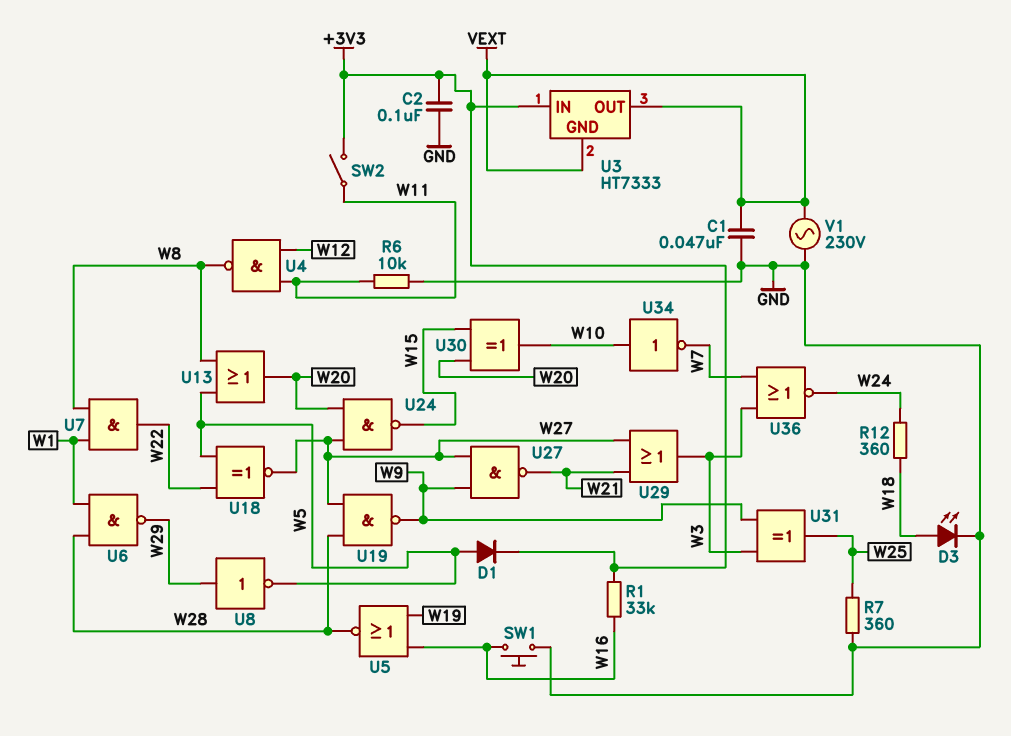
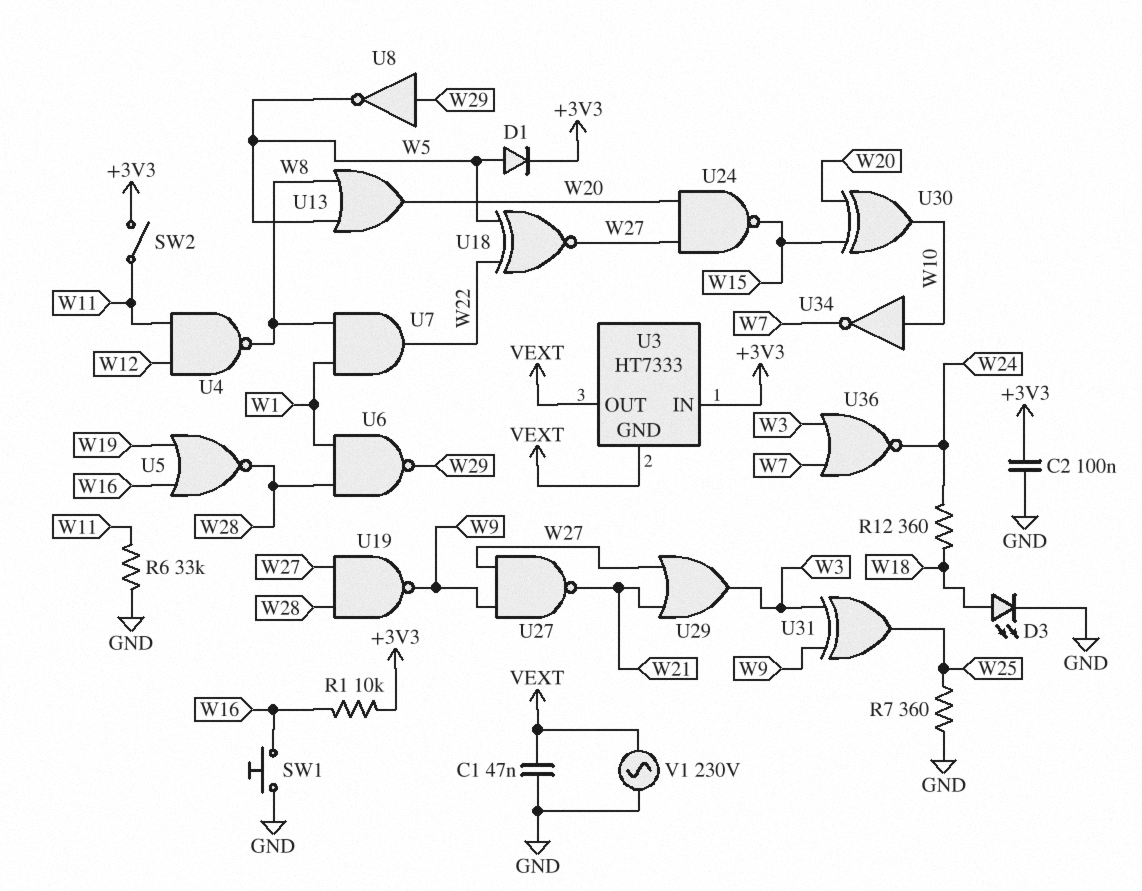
R1: 33k (+3V3, W16) -> 10k (+3V3, W16)
R6: 10k (GND, W11) -> 33k (GND, W11)

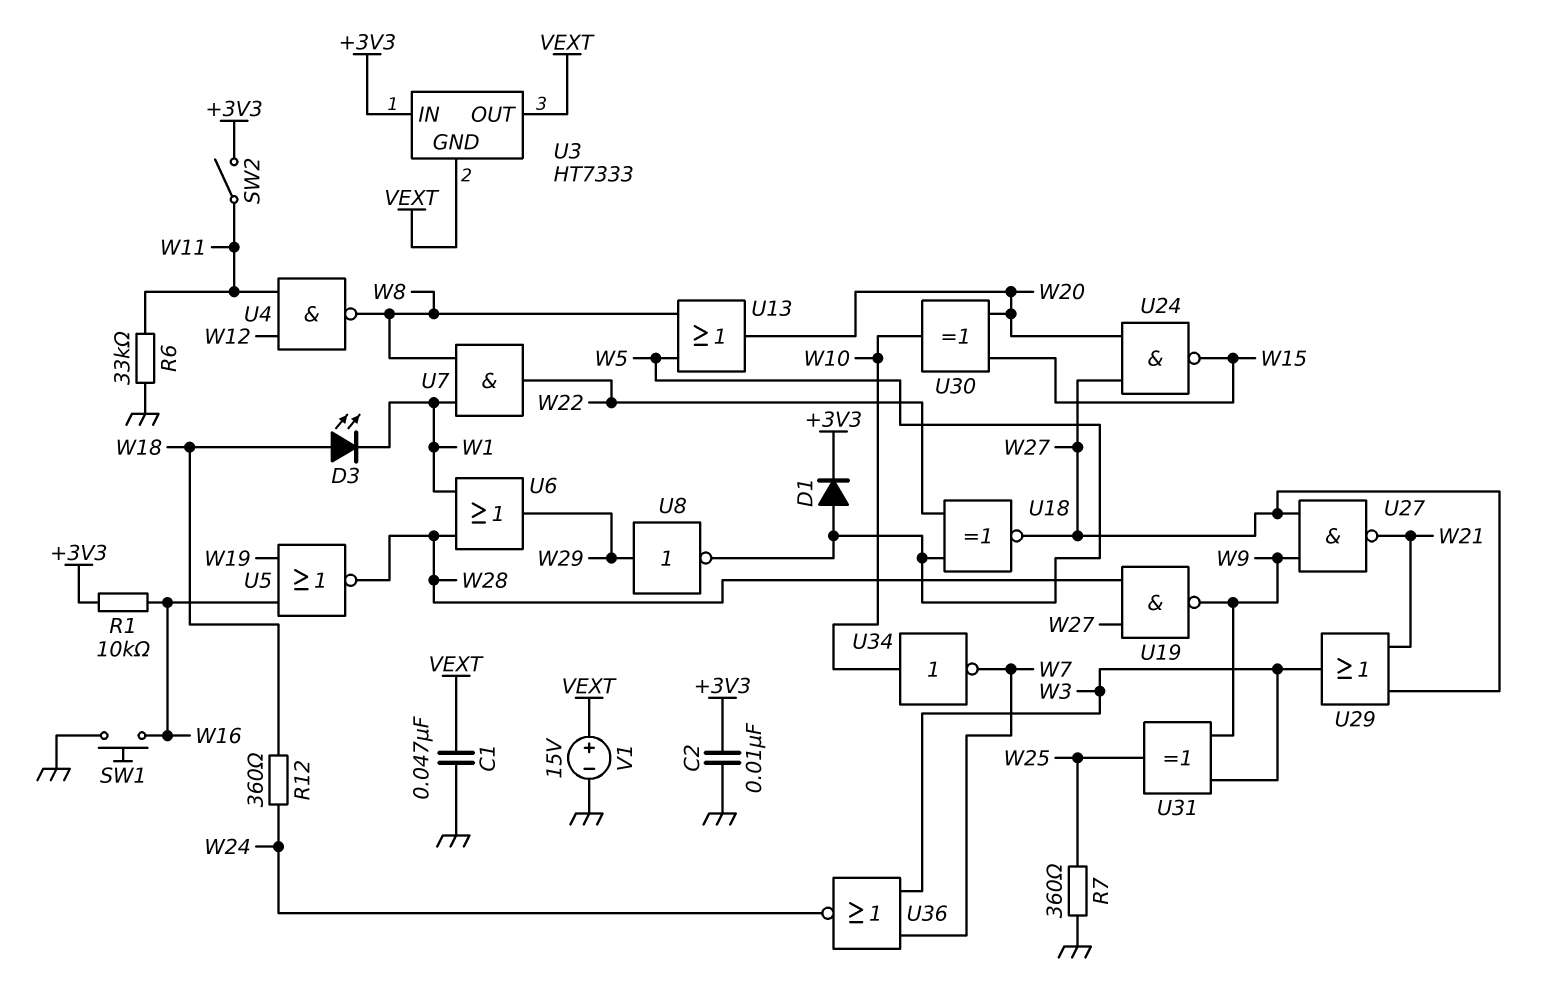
C2: 100nF (+3V3, GND) -> 10nF (+3V3, GND)
D3: LED (A W18, K GND) -> LED (A W18, K W1)
U6: NAND (in W1, in W28, out W29) -> OR (in W1, in W28, out W29)
V1: AC 230V (GND, VEXT) -> 15V (plus VEXT, minus GND)

